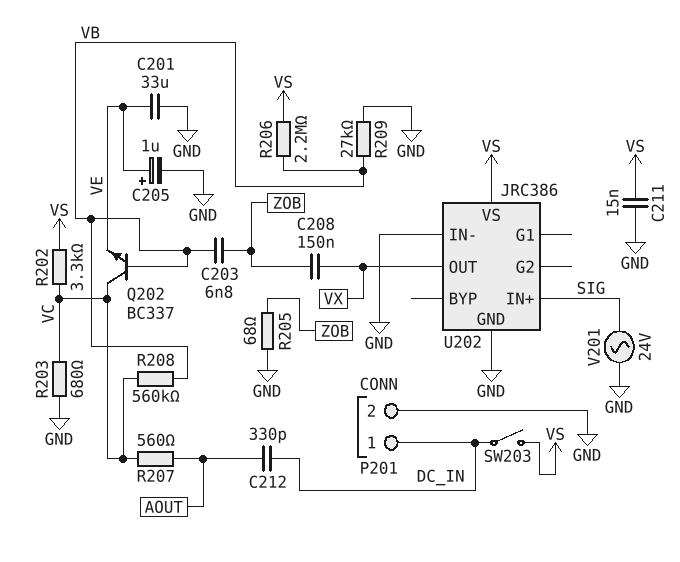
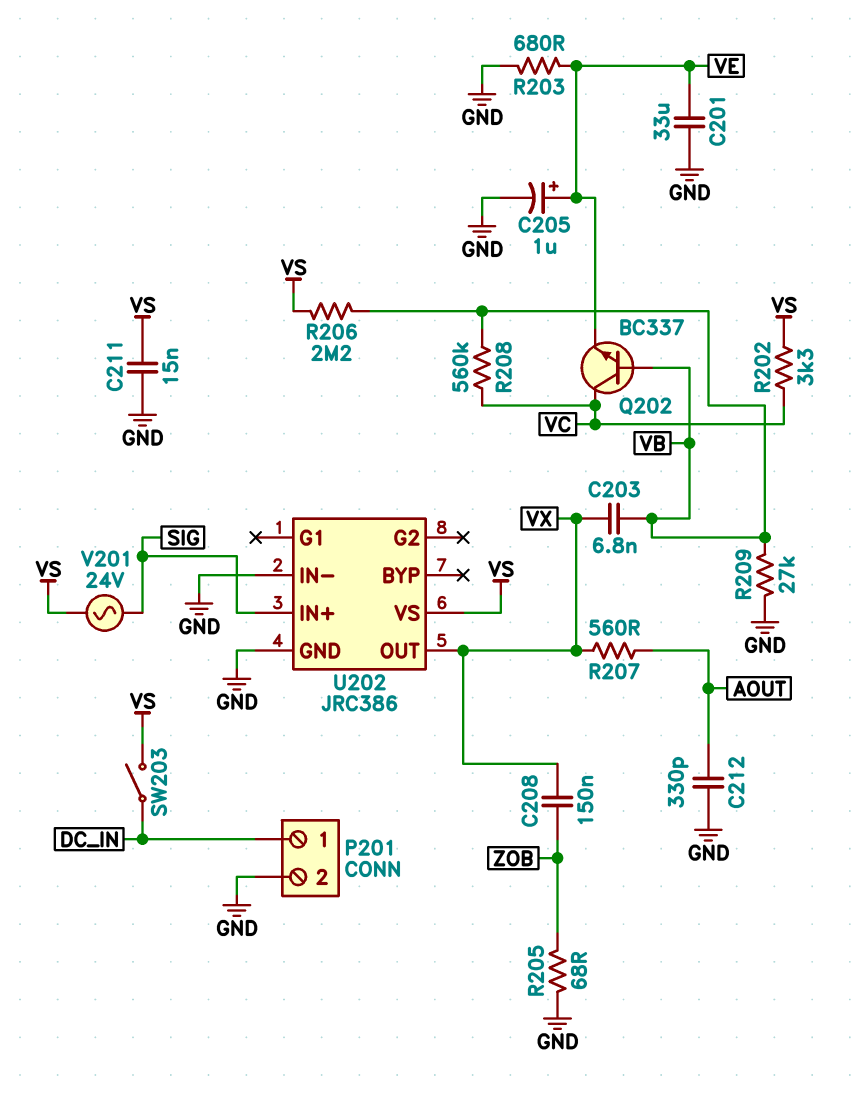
C203: 6.8nF (VB, ZOB) -> 6.8nF (VB, VX)
C212: 330pF (AOUT, DC_IN) -> 330pF (AOUT, GND)
R203: 680 (GND, VC) -> 680 (GND, VE)
R207: 560 (AOUT, VC) -> 560 (AOUT, VX)
V201: AC 24V (GND, SIG) -> AC 24V (SIG, VS)

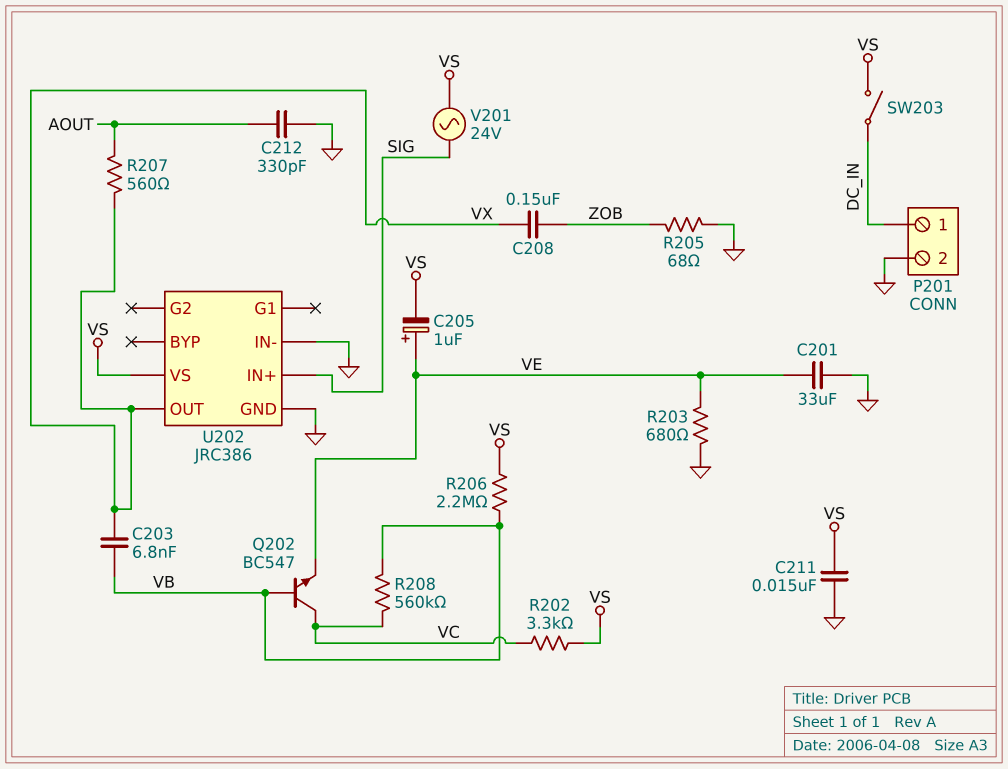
C205: 1uF (plus VE, minus GND) -> 1uF (plus VE, minus VS)
Q202: NPN BC337 (B VB, C VC, E VE) -> NPN BC547 (B VB, C VC, E VE)
R209: 27k (GND, VB) -> none

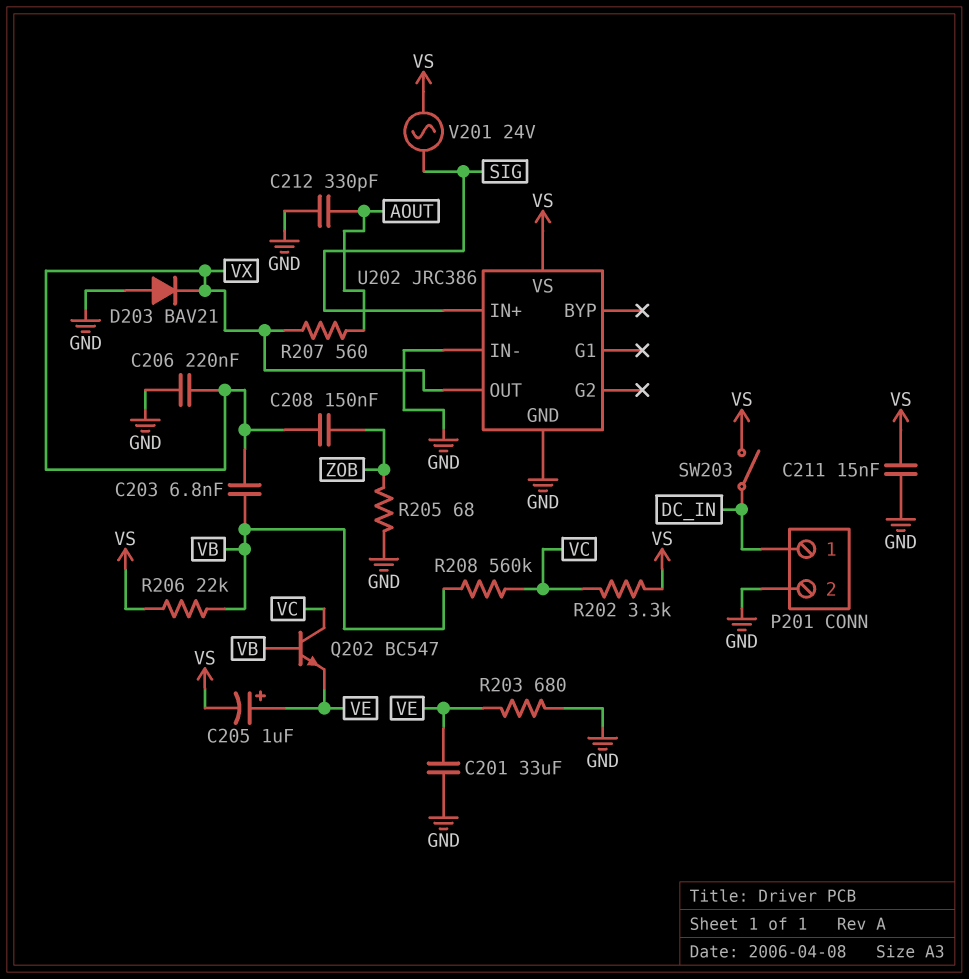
C206: none -> 220nF (GND, VX)
D203: none -> diode BAV21 (A GND, K VX)
R206: 2.2M (VB, VS) -> 22k (VB, VS)

